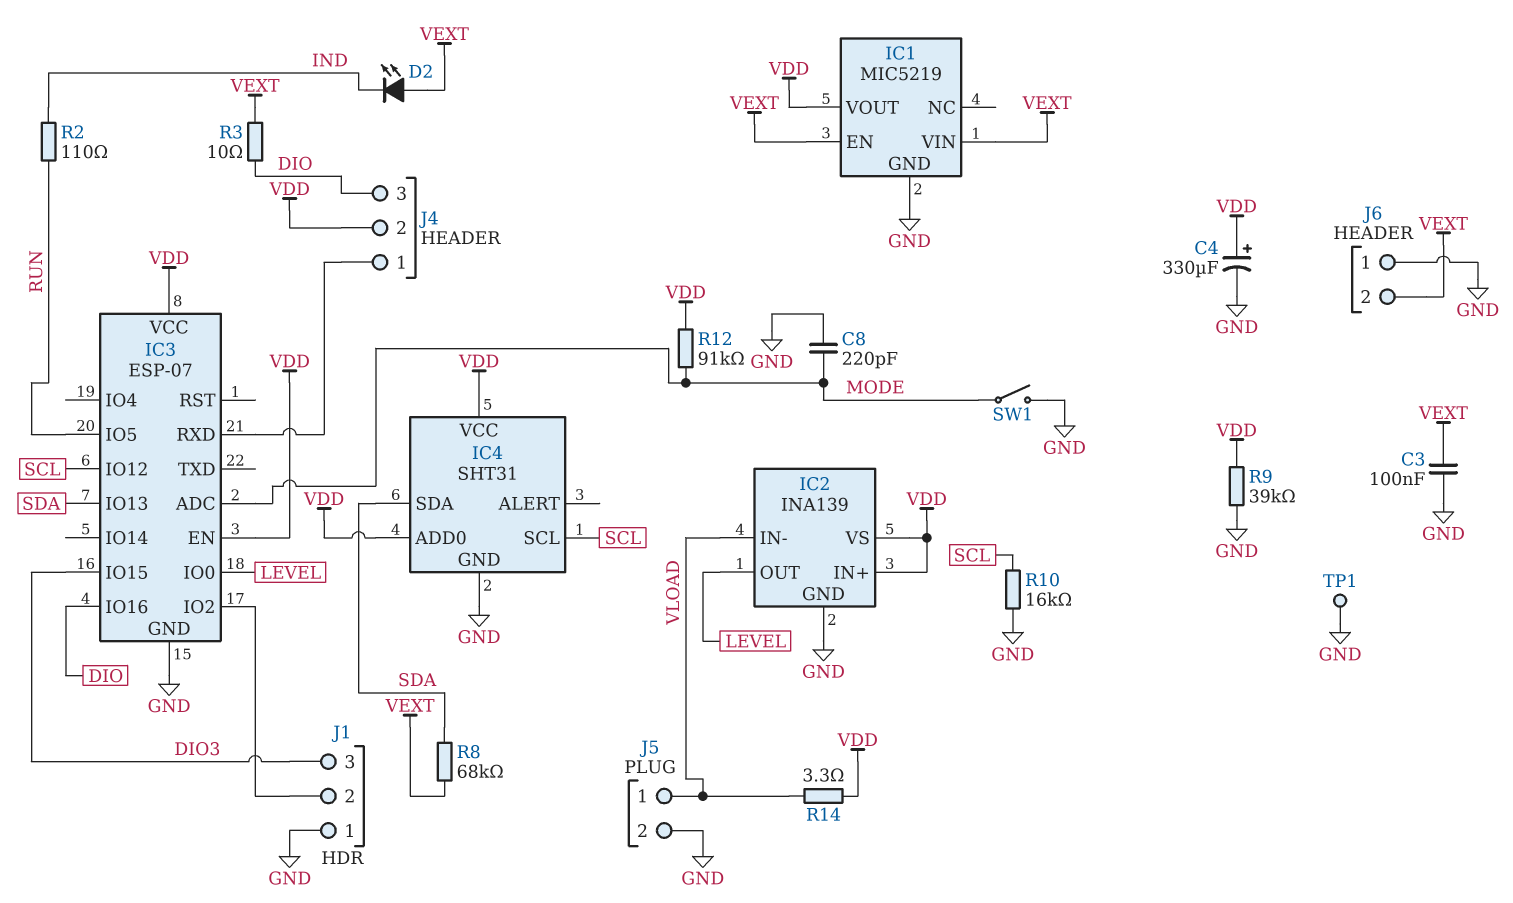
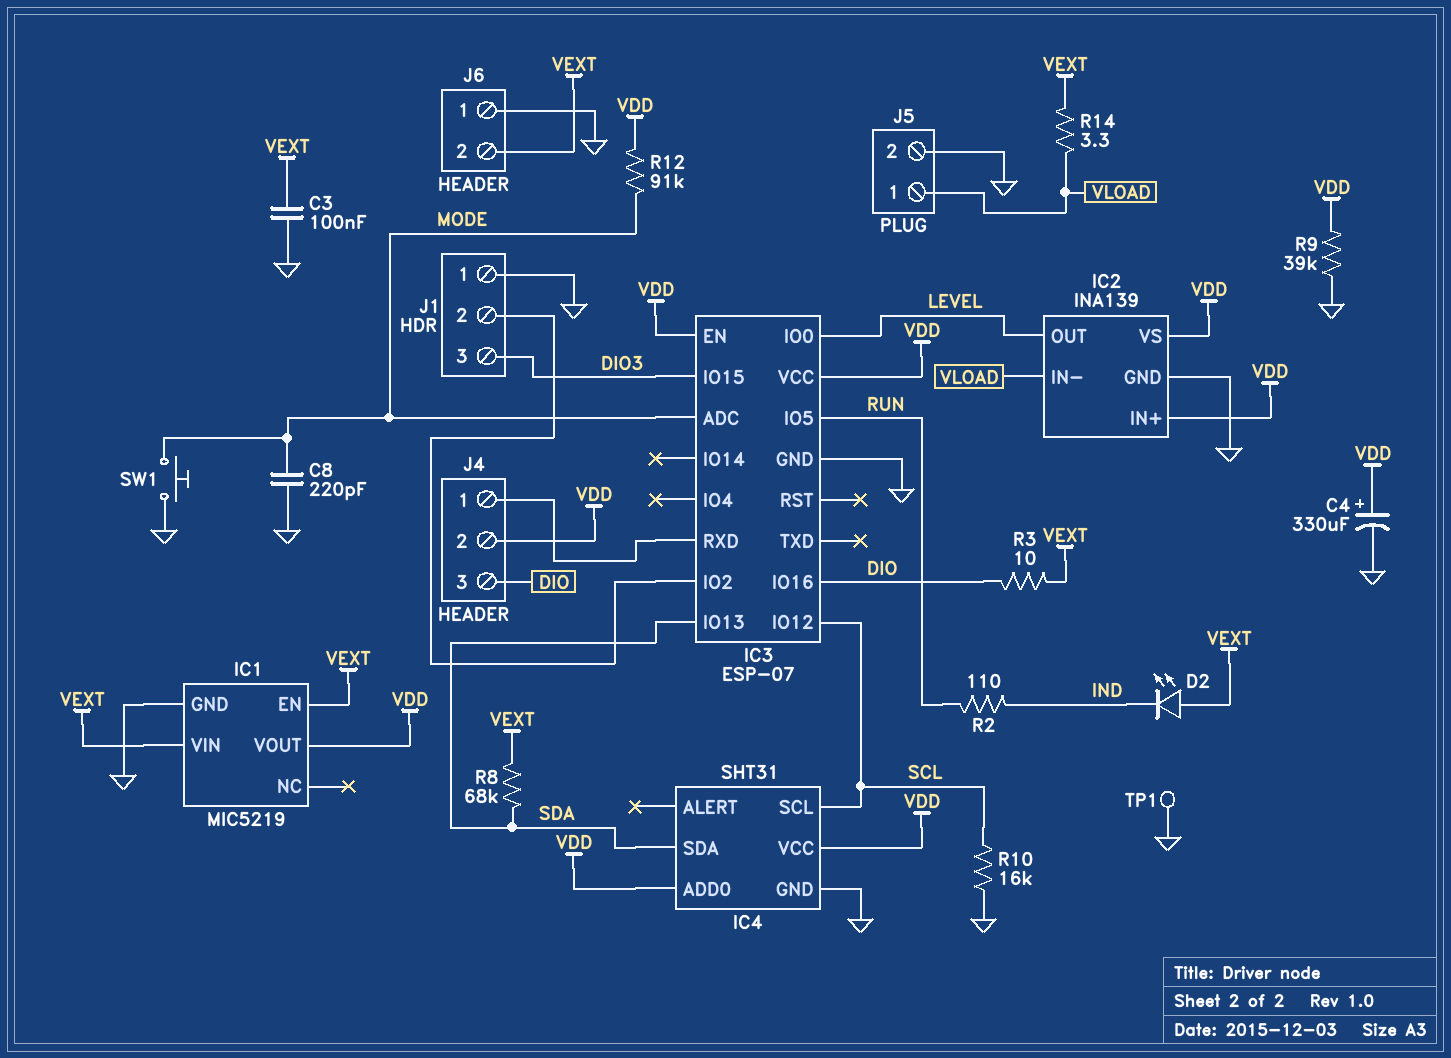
R14: 3.3 (VDD, VLOAD) -> 3.3 (VEXT, VLOAD)
SW1: switch (GND, MODE) -> button (GND, MODE)

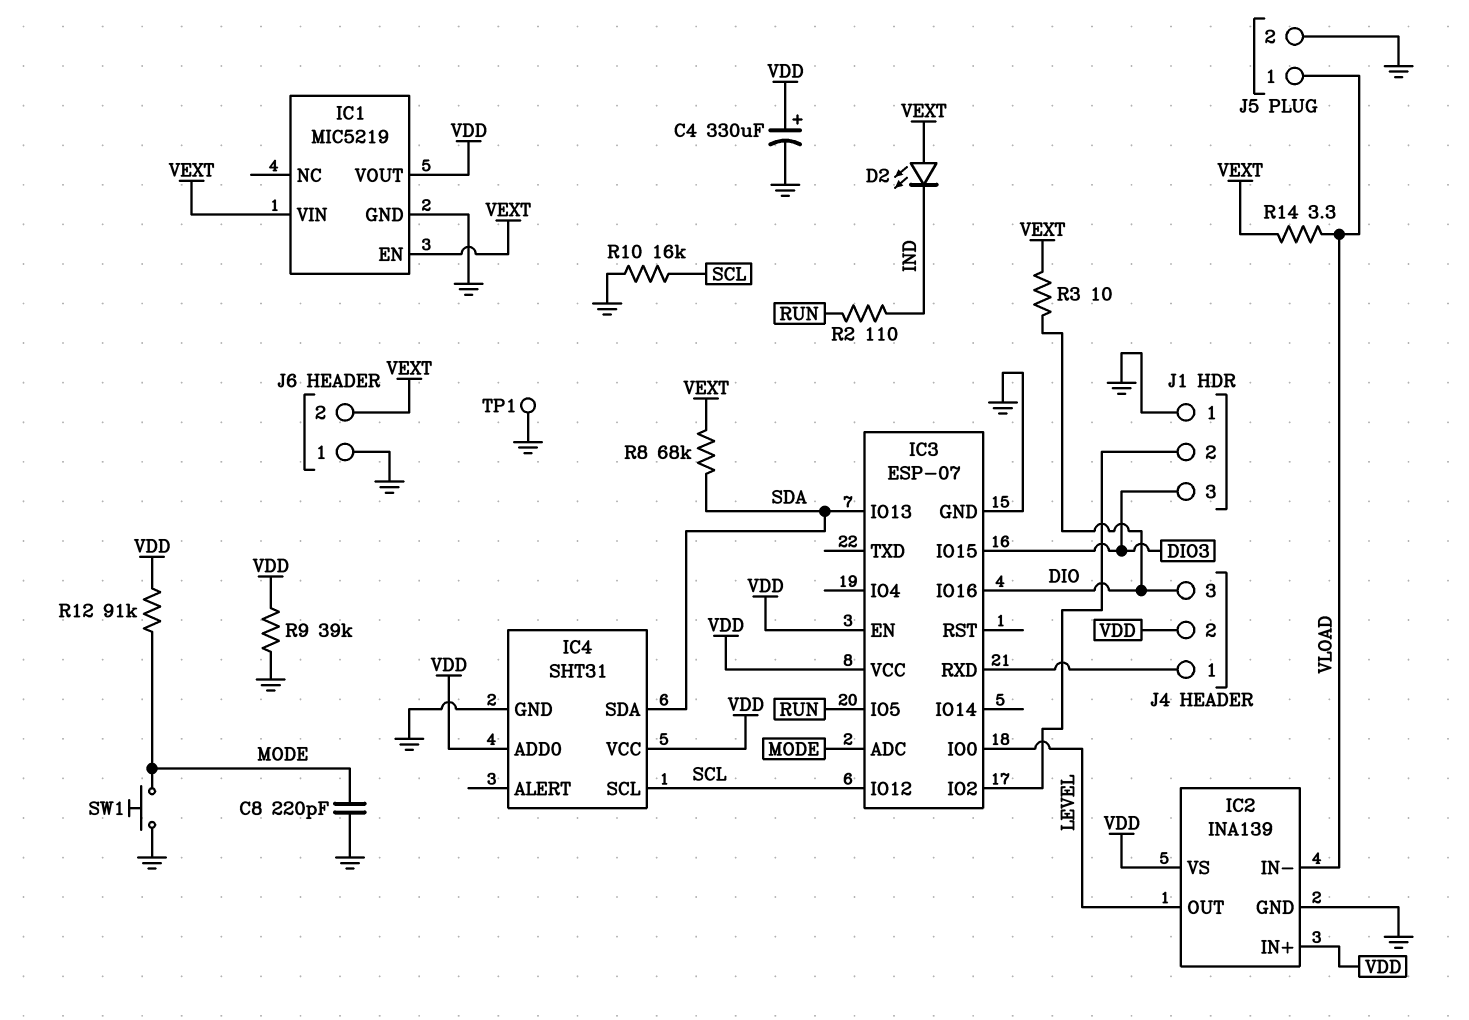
C3: 100nF (GND, VEXT) -> none

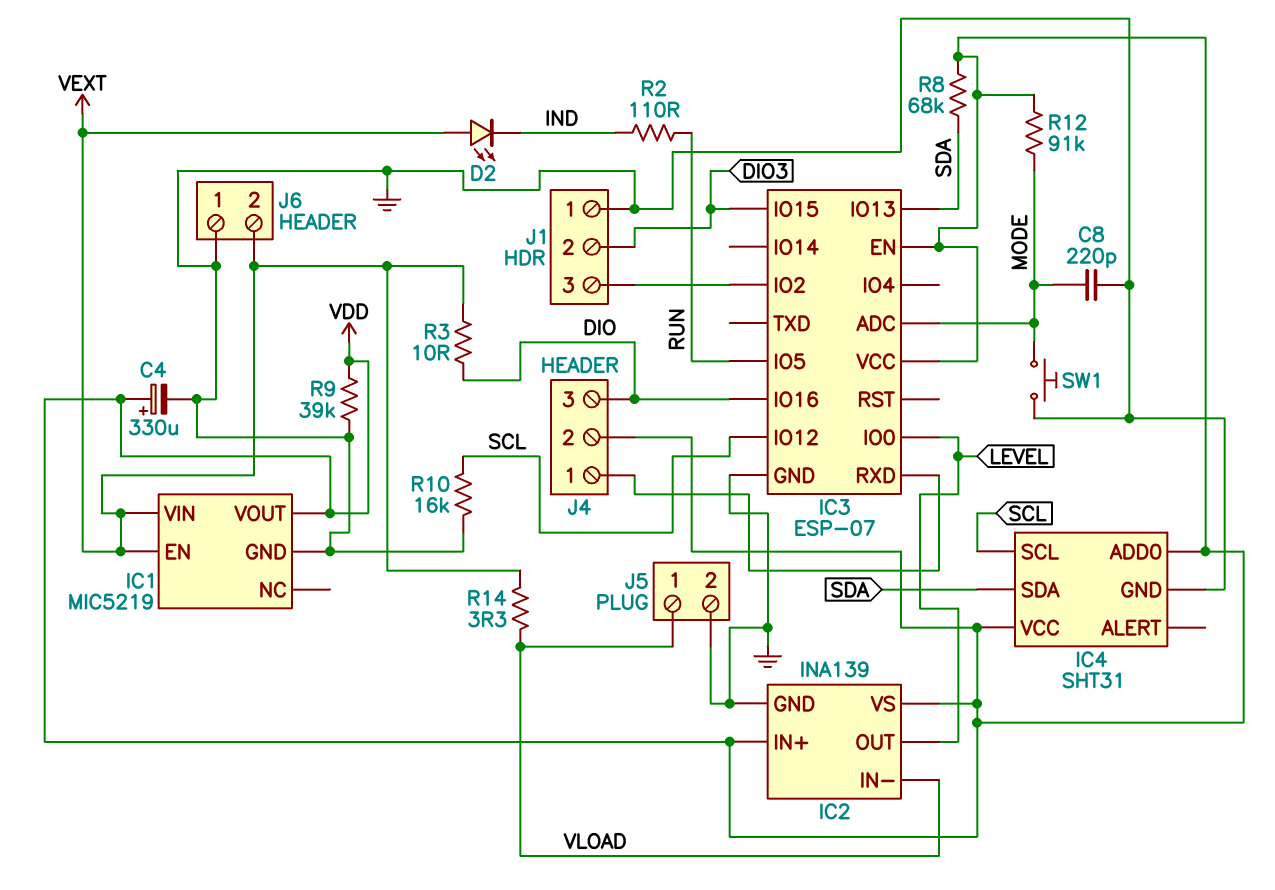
J1 pin 2: IC3/IO2 -> DIO3
J1 pin 3: DIO3 -> IC3/IO2
R8: 68k (SDA, VEXT) -> 68k (SDA, VDD)
TP1: test point (GND) -> none

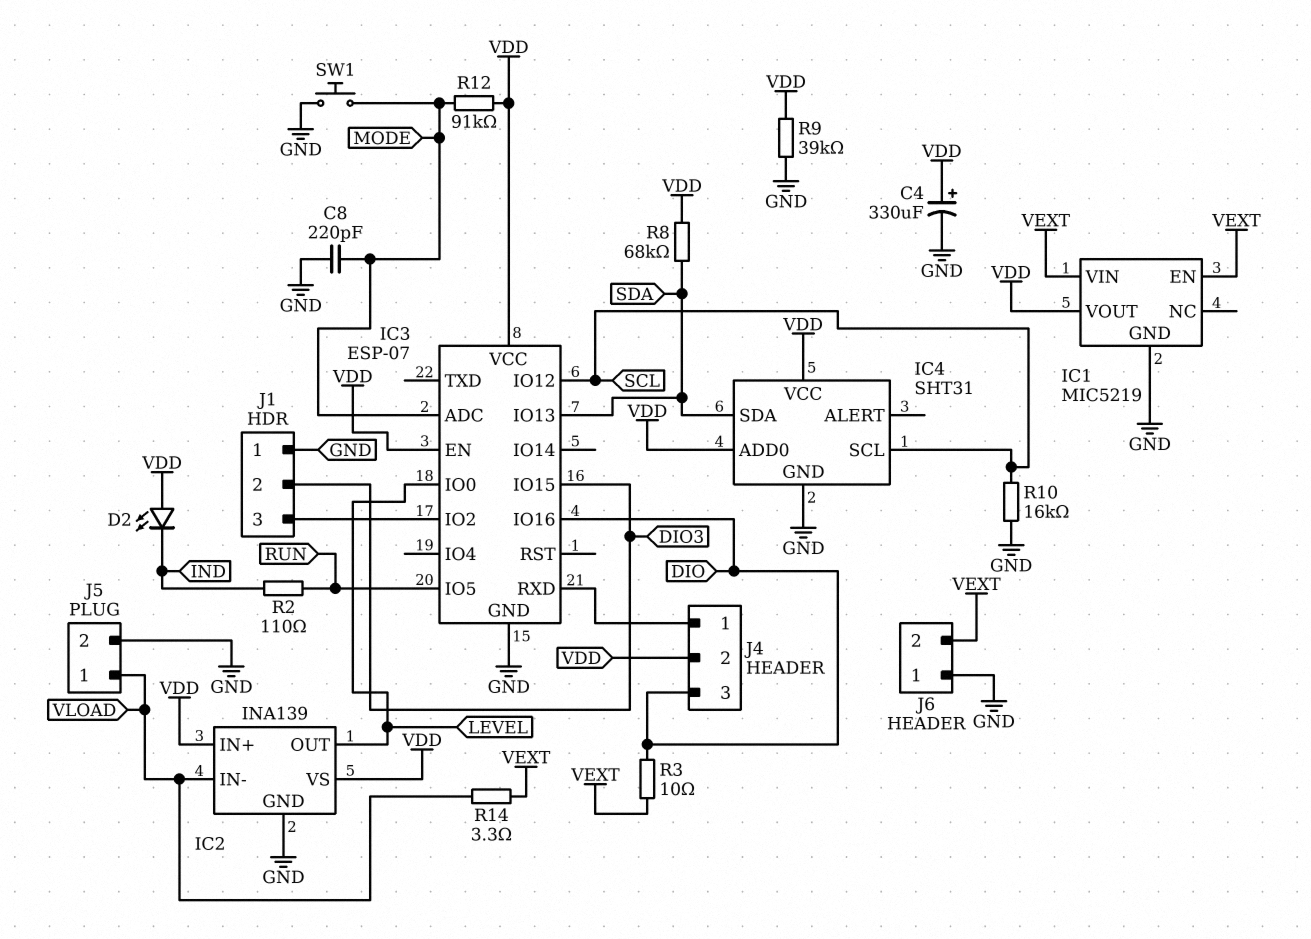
D2: LED (A VEXT, K IND) -> LED (A VDD, K IND)

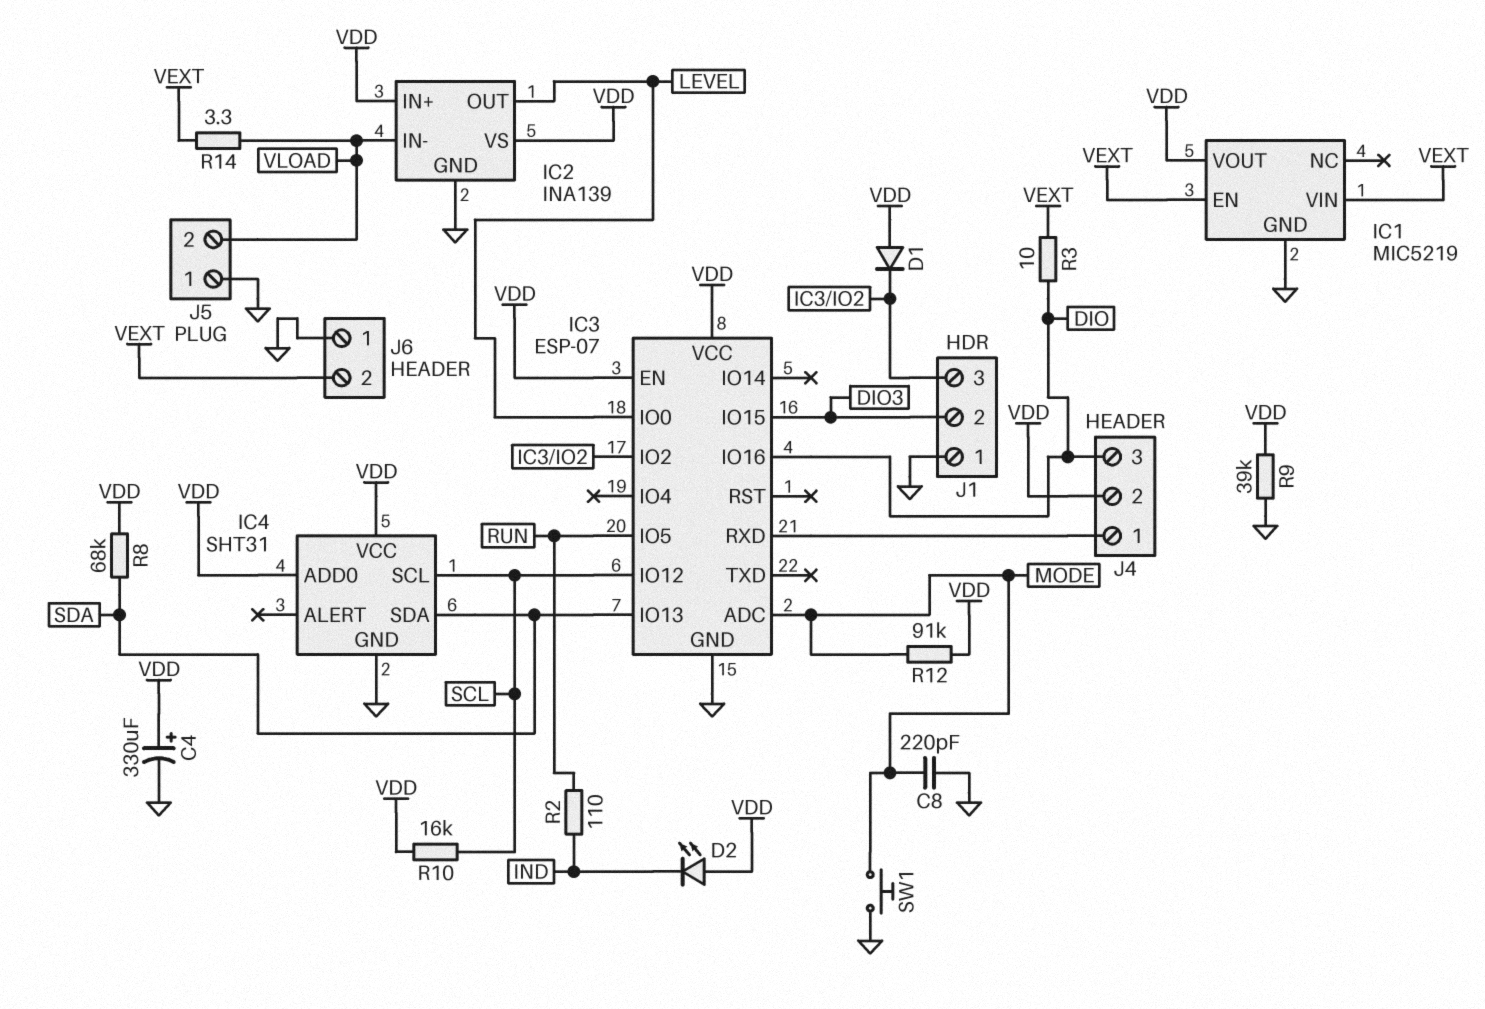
D1: none -> diode (A VDD, K IC3/IO2)
J5 pin 1: VLOAD -> GND
J5 pin 2: GND -> VLOAD
R10: 16k (GND, SCL) -> 16k (SCL, VDD)

